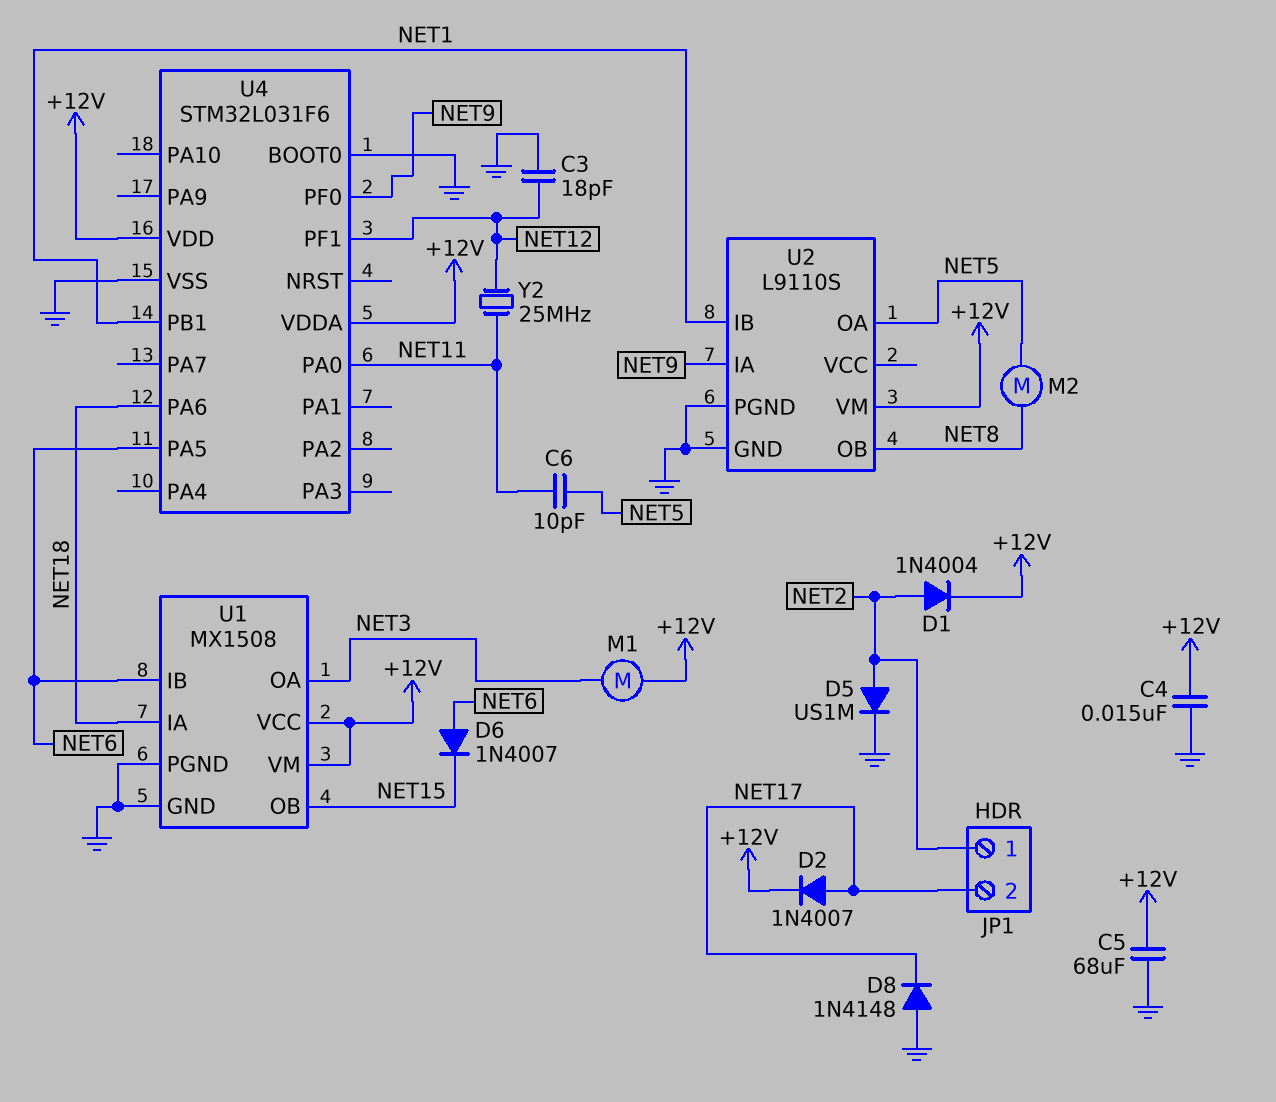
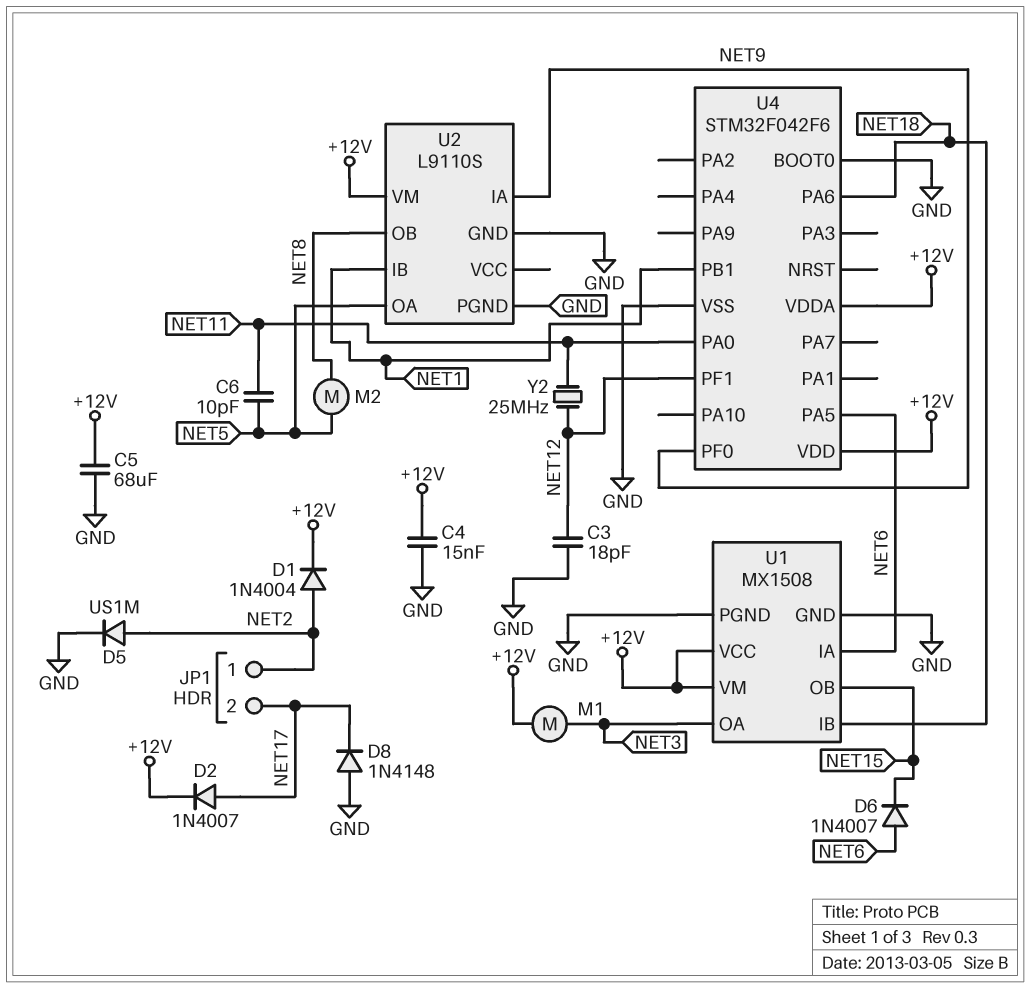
U1 pin IA: NET18 -> NET6
U1 pin IB: NET6 -> NET18
U4: STM32L031F6 -> STM32F042F6

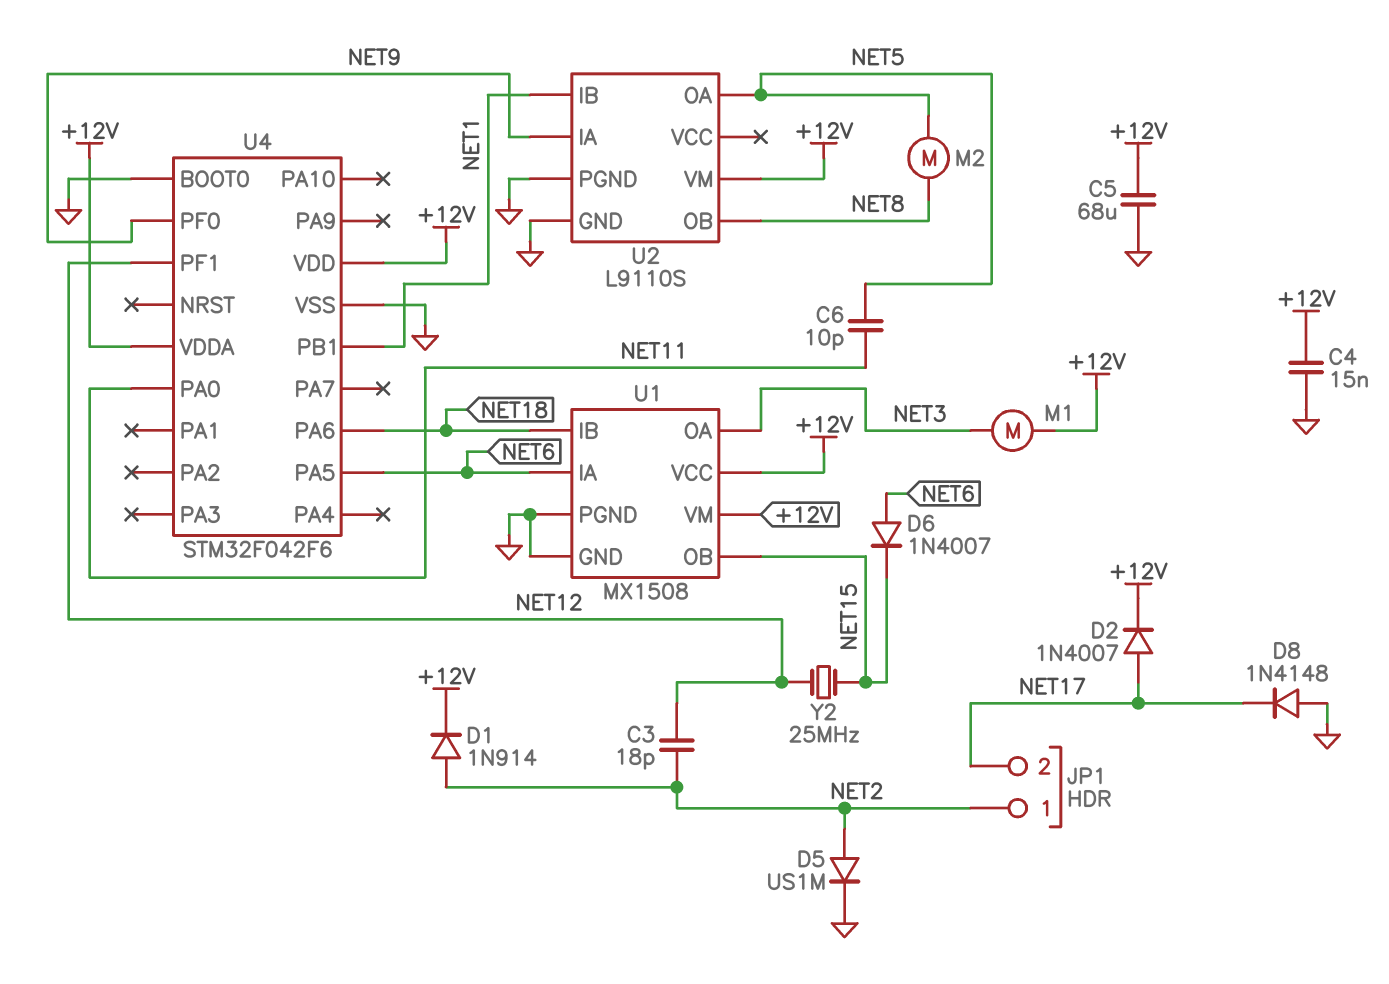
C3: 18pF (GND, NET12) -> 18pF (NET2, NET12)
D1: diode 1N4004 (A NET2, K +12V) -> diode 1N914 (A NET2, K +12V)
Y2: 25MHz (NET11, NET12) -> 25MHz (NET12, NET15)

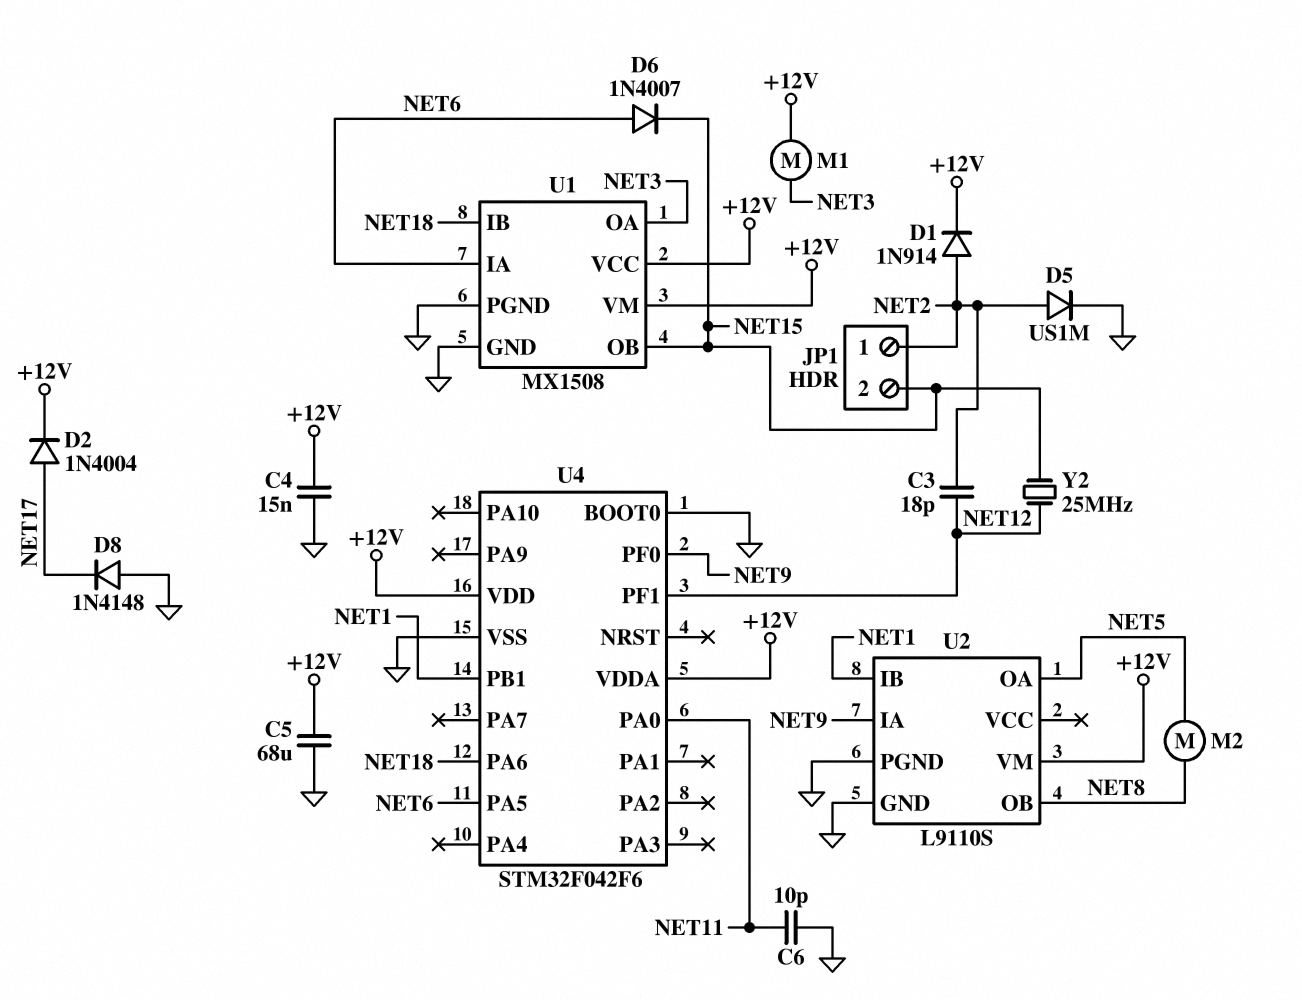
C6: 10pF (NET5, NET11) -> 10pF (GND, NET11)
D2: diode 1N4007 (A NET17, K +12V) -> diode 1N4004 (A NET17, K +12V)
JP1 pin 2: NET17 -> NET15

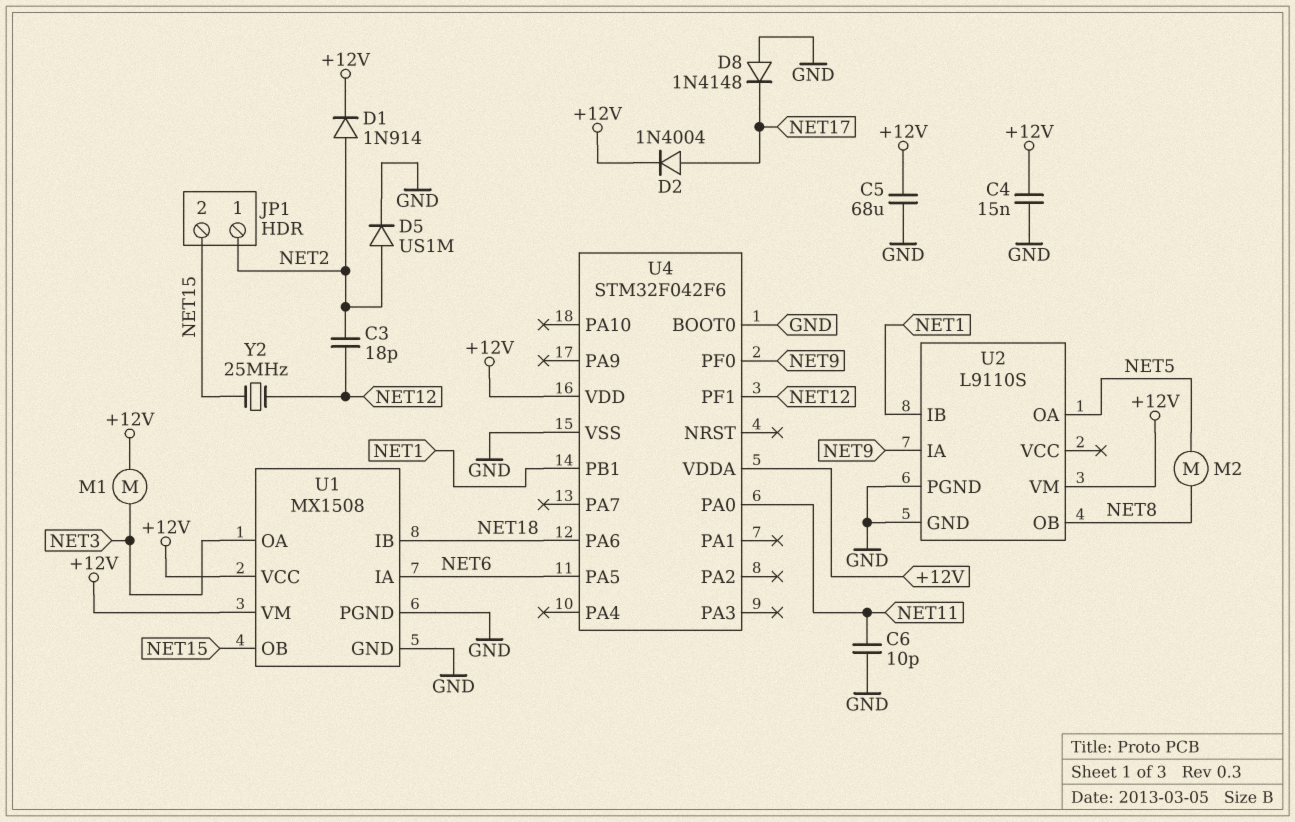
D6: diode 1N4007 (A NET6, K NET15) -> none

